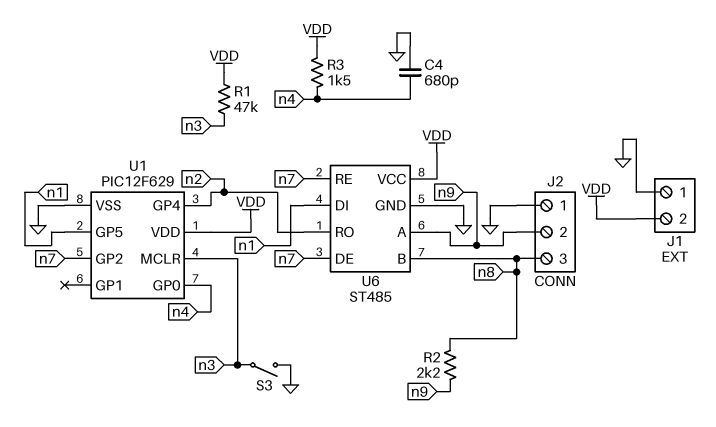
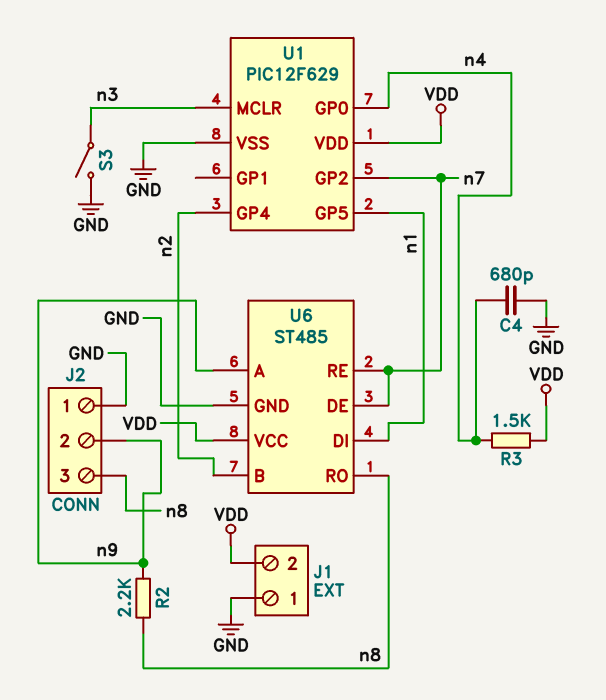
R1: 47k (VDD, n3) -> none
U6 pin B: n8 -> n2
U6 pin RO: n2 -> n8

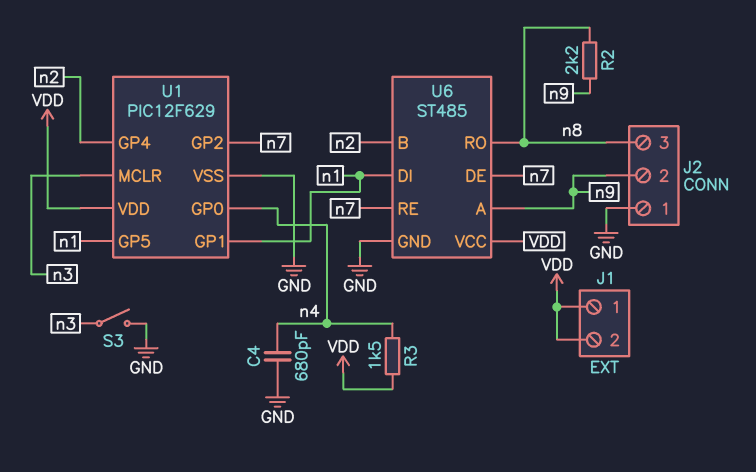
J1 pin 1: GND -> VDD
U1 pin GP1: none -> n1

